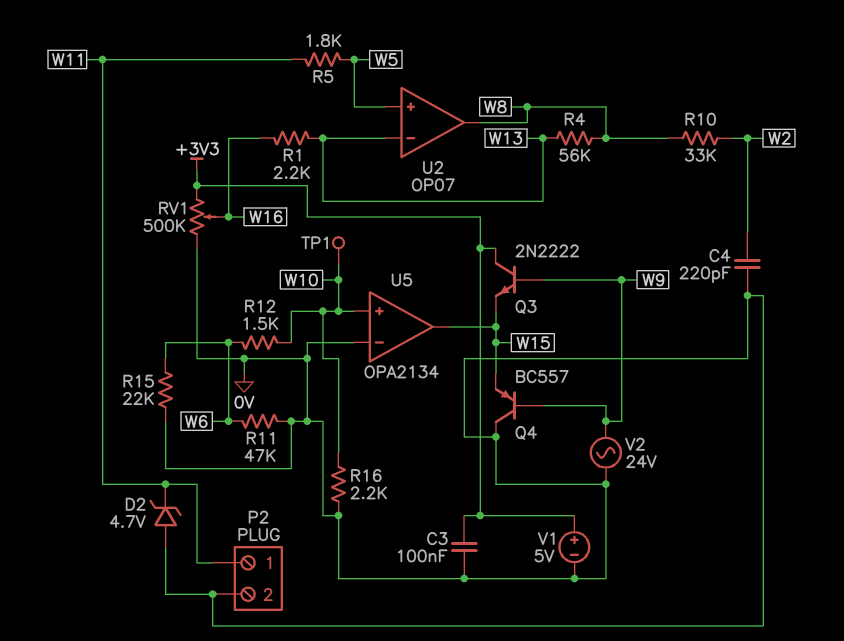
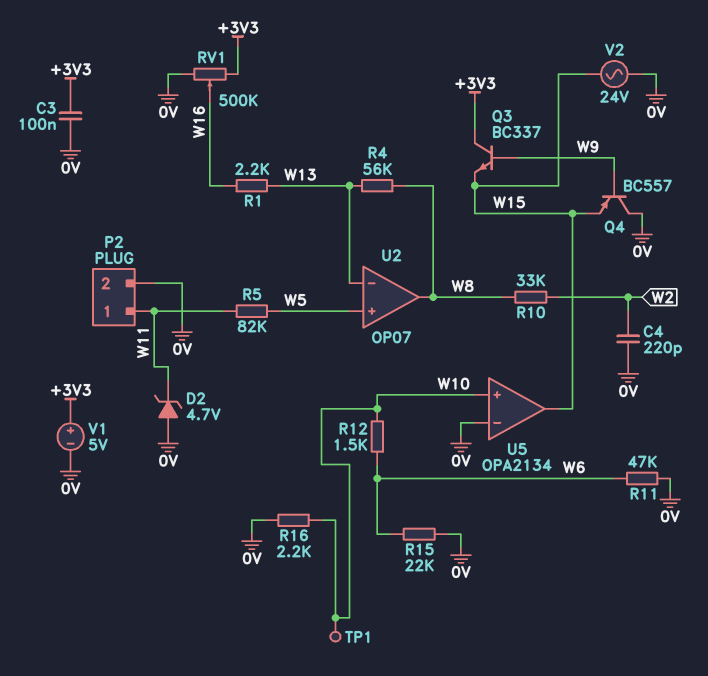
Q3: NPN 2N2222 (B W9, C +3V3, E W15) -> NPN BC337 (B W9, C +3V3, E W15)
R5: 1.8k (W5, W11) -> 82k (W5, W11)
V2: AC 24V (0V, W9) -> AC 24V (0V, W15)

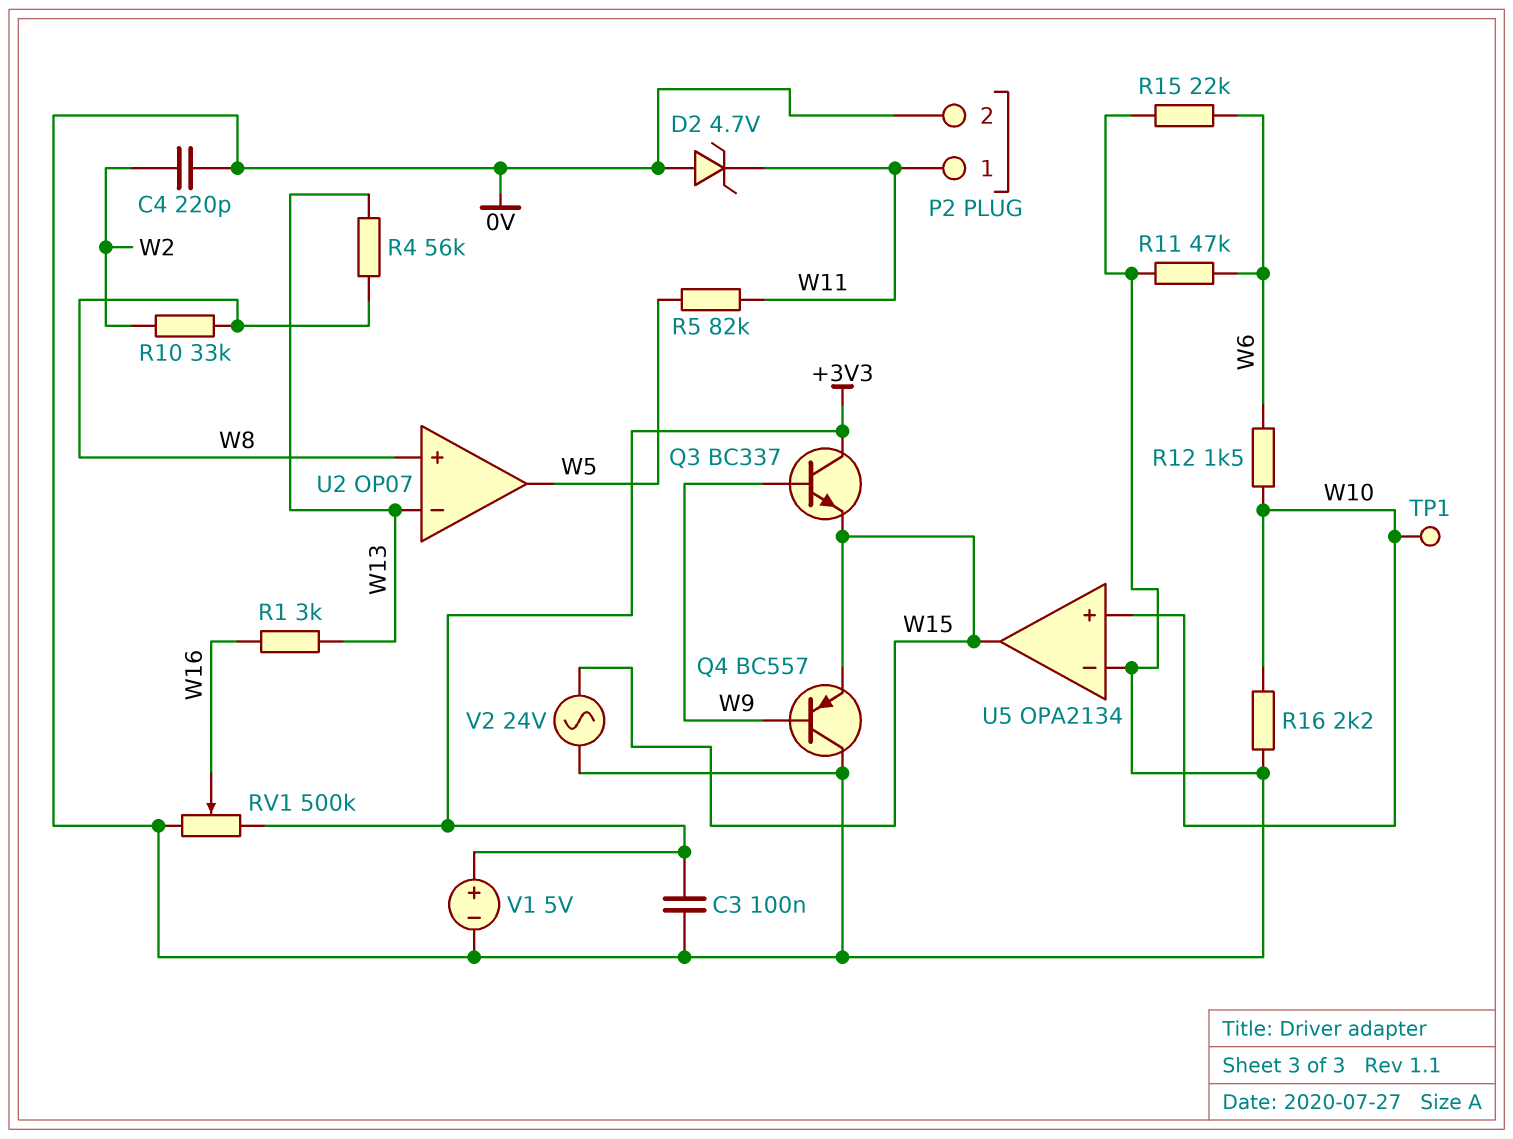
R1: 2.2k (W13, W16) -> 3k (W13, W16)
U2 pin in+: W5 -> W8
U2 pin out: W8 -> W5

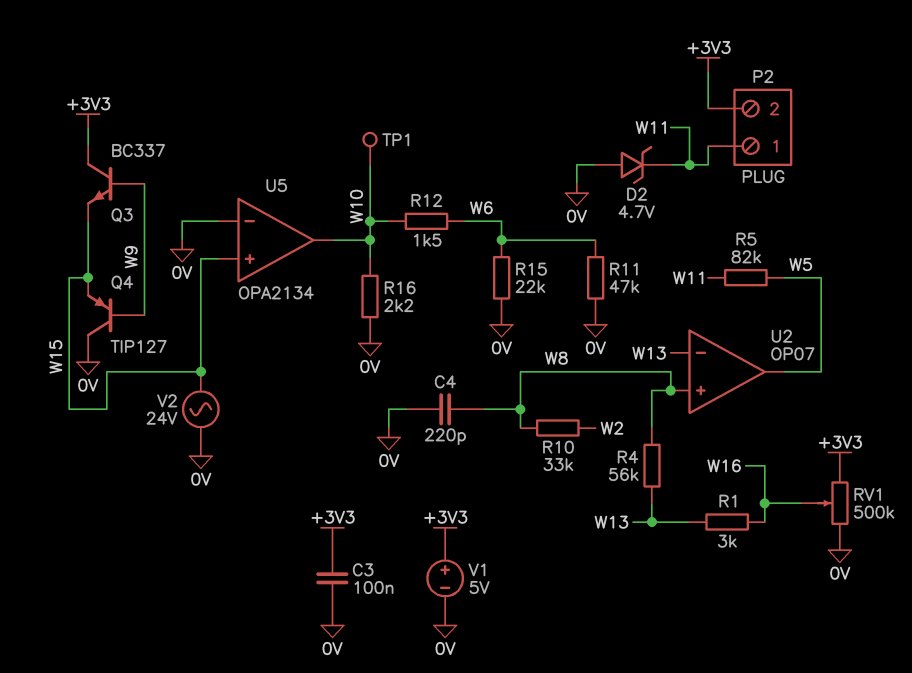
C4: 220pF (0V, W2) -> 220pF (0V, W8)
P2 pin 2: 0V -> +3V3
Q4: PNP BC557 (B W9, C 0V, E W15) -> PNP TIP127 (B W9, C 0V, E W15)
U5 pin in+: W10 -> W15
U5 pin out: W15 -> W10

